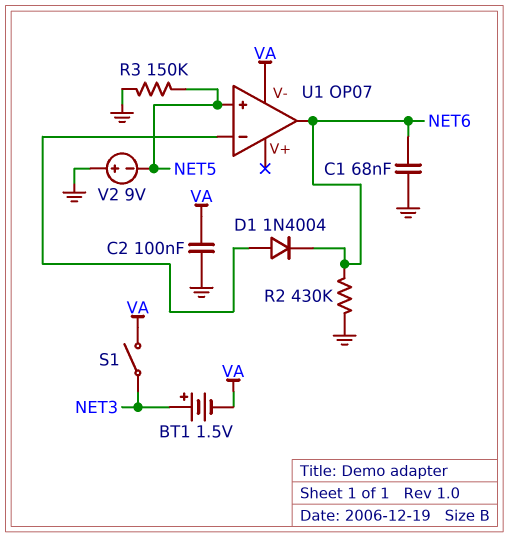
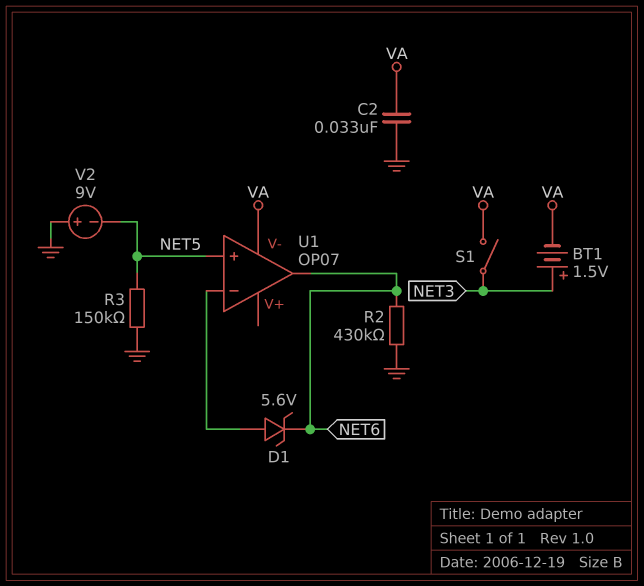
C1: 68nF (GND, NET6) -> none
C2: 100nF (GND, VA) -> 33nF (GND, VA)
D1: diode 1N4004 (A U1/in-, K NET6) -> zener 5.6V (A U1/in-, K NET6)

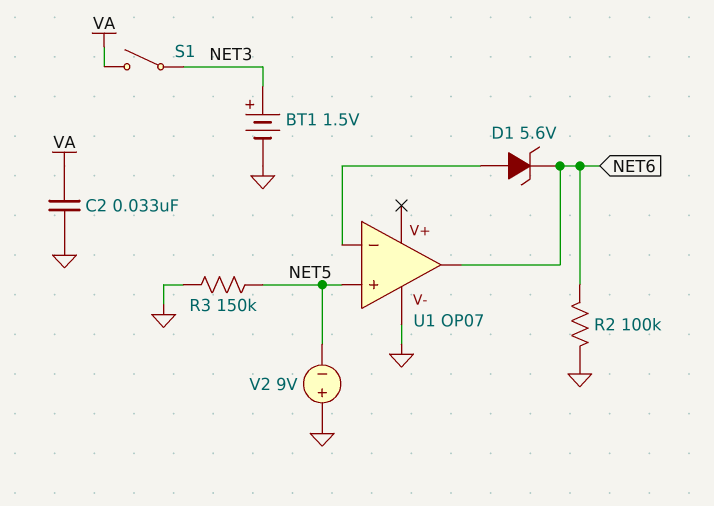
BT1: 1.5V (plus NET3, minus VA) -> 1.5V (plus NET3, minus GND)
R2: 430k (GND, NET6) -> 100k (GND, NET6)
U1 pin V-: VA -> GND

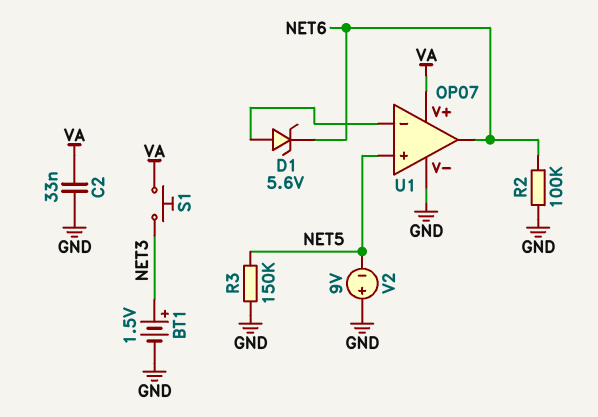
S1: switch (NET3, VA) -> button (NET3, VA)
U1 pin V+: none -> VA

